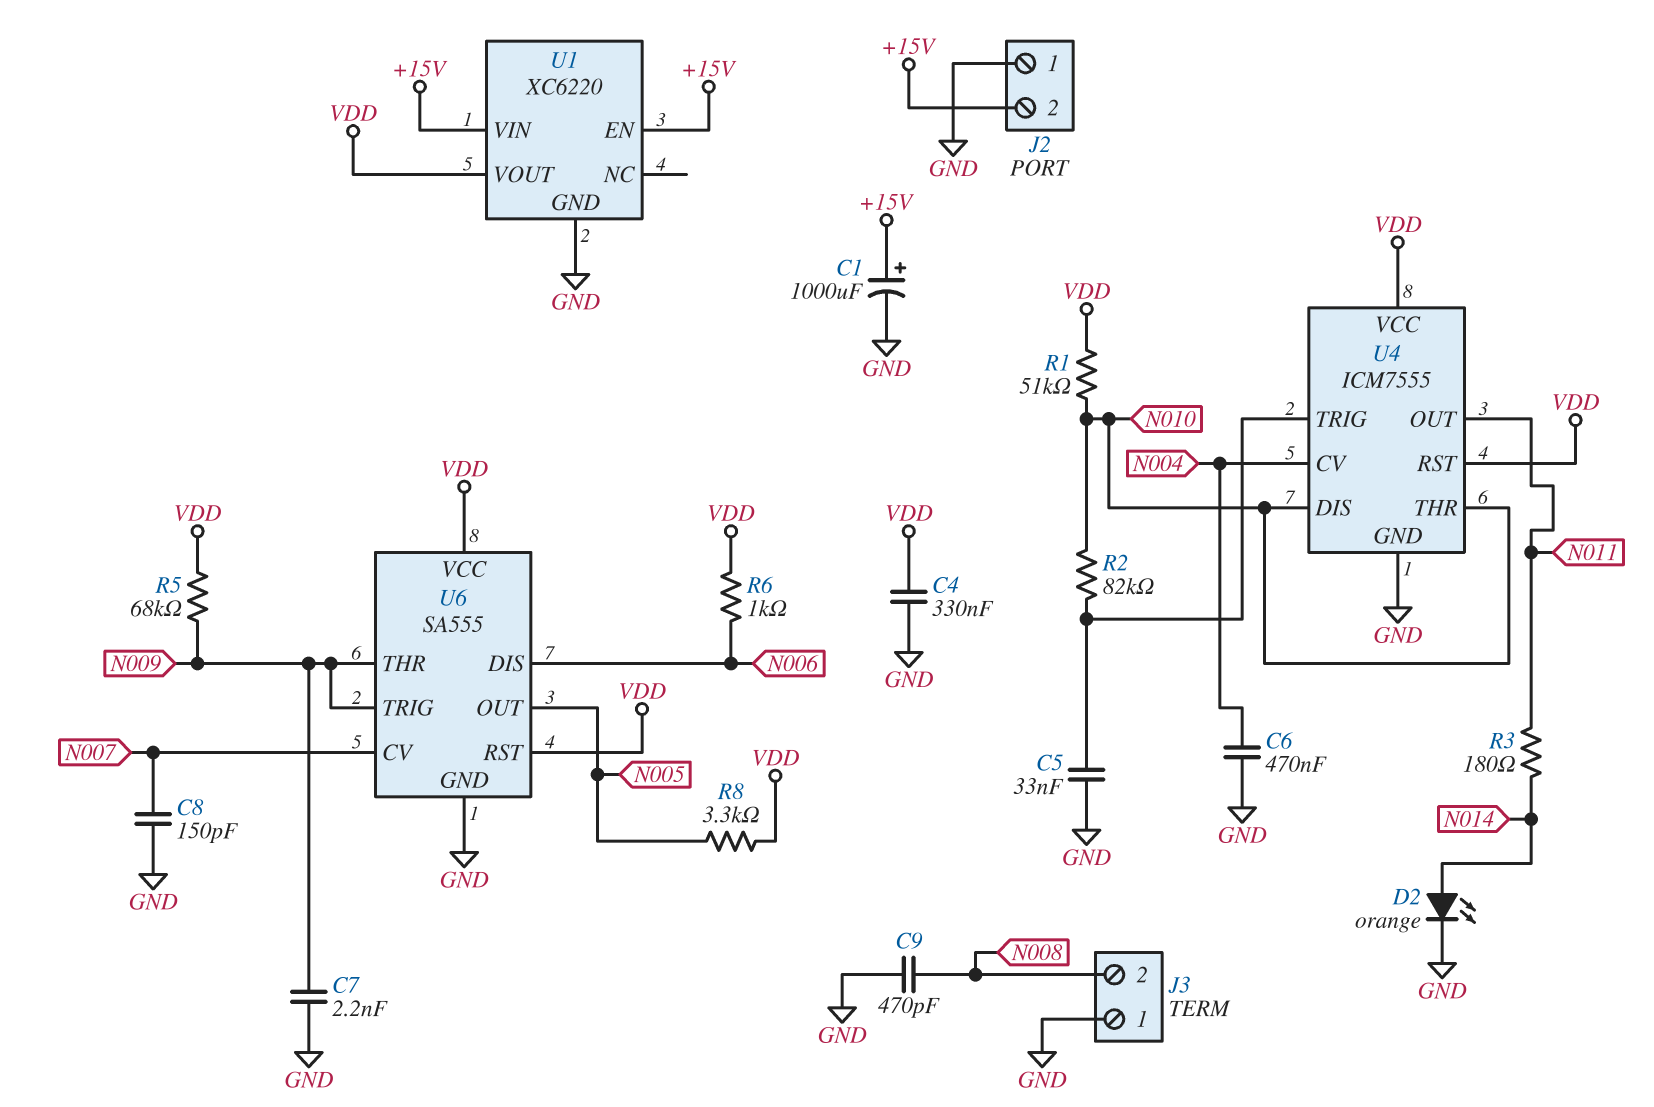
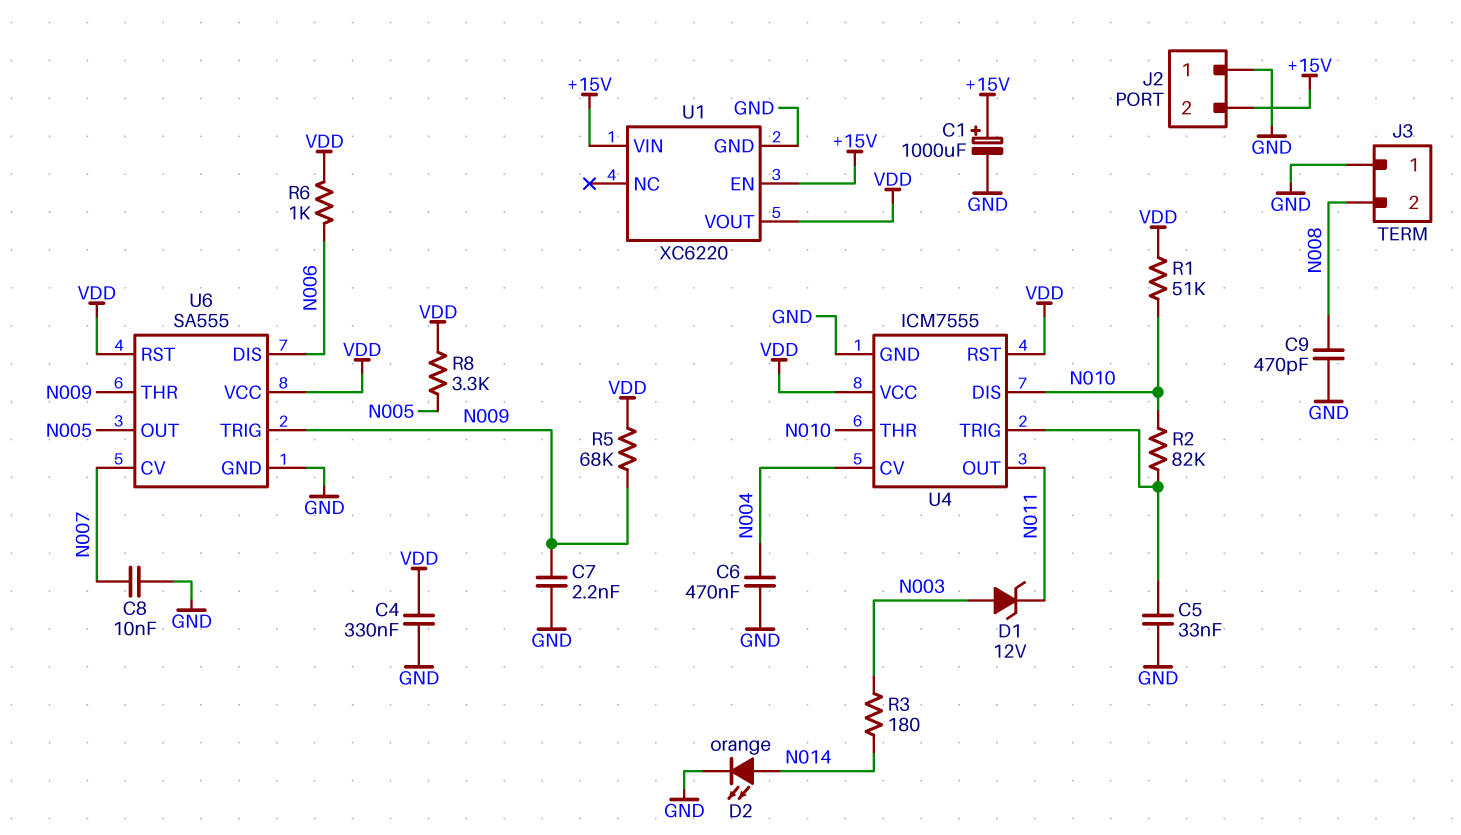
C8: 150pF (GND, N007) -> 10nF (GND, N007)
D1: none -> zener 12V (A N003, K N011)
R3: 180 (N011, N014) -> 180 (N003, N014)

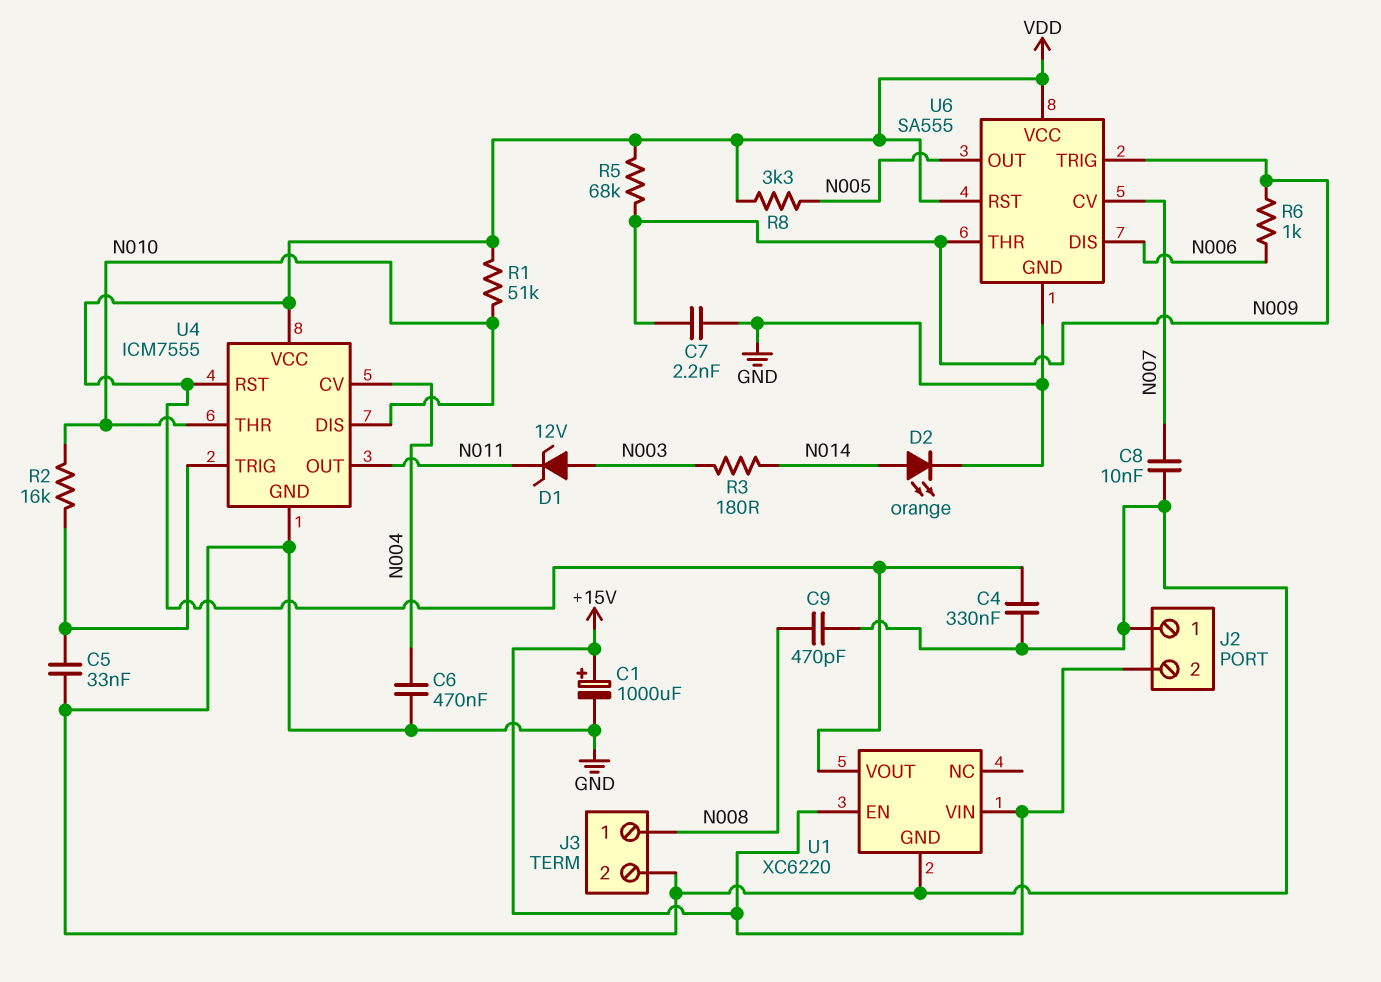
J3 pin 1: GND -> N008
J3 pin 2: N008 -> GND
R2: 82k (N010, U4/TRIG) -> 16k (N010, U4/TRIG)
R6: 1k (N006, VDD) -> 1k (N006, N009)

